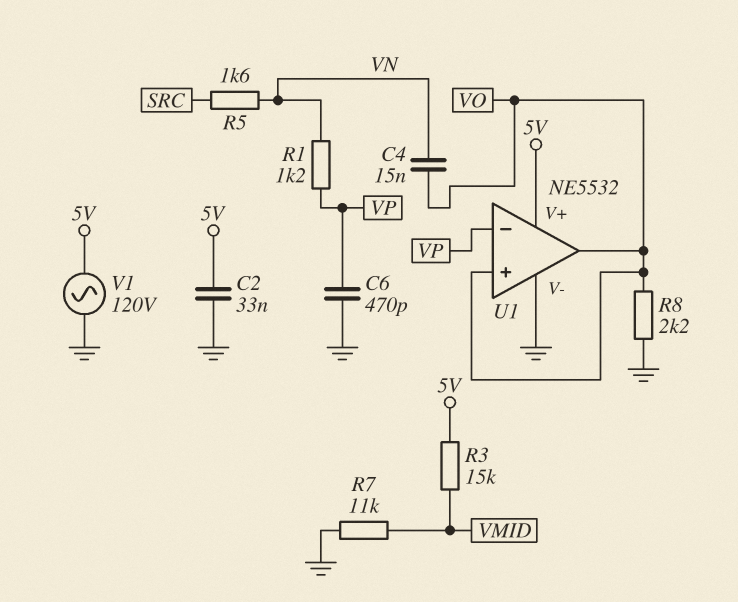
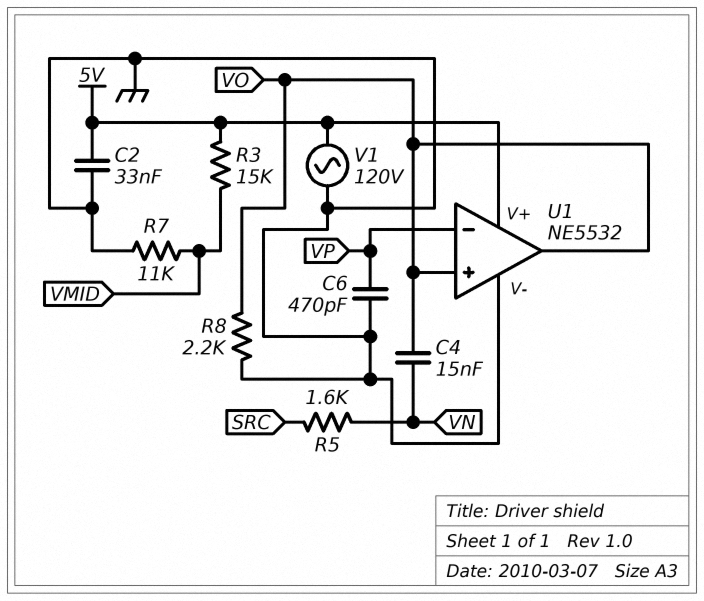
R1: 1.2k (VN, VP) -> none

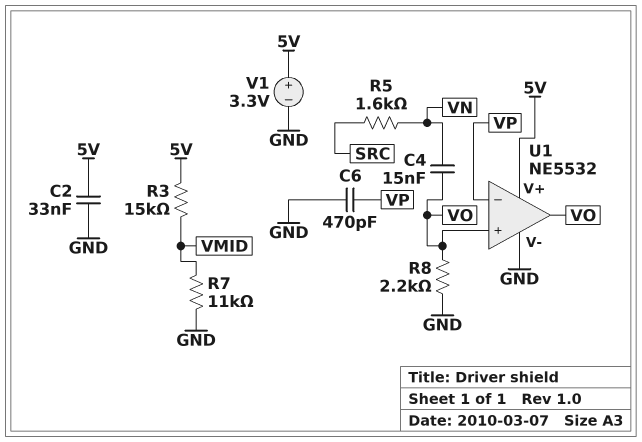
V1: AC 120V (5V, GND) -> 3.3V (plus 5V, minus GND)

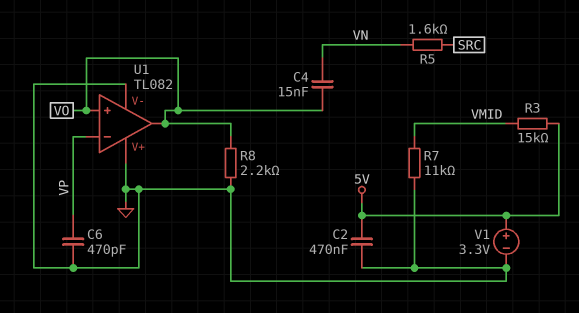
C2: 33nF (5V, GND) -> 470nF (5V, GND)
U1: NE5532 -> TL082
U1 pin V+: 5V -> GND

